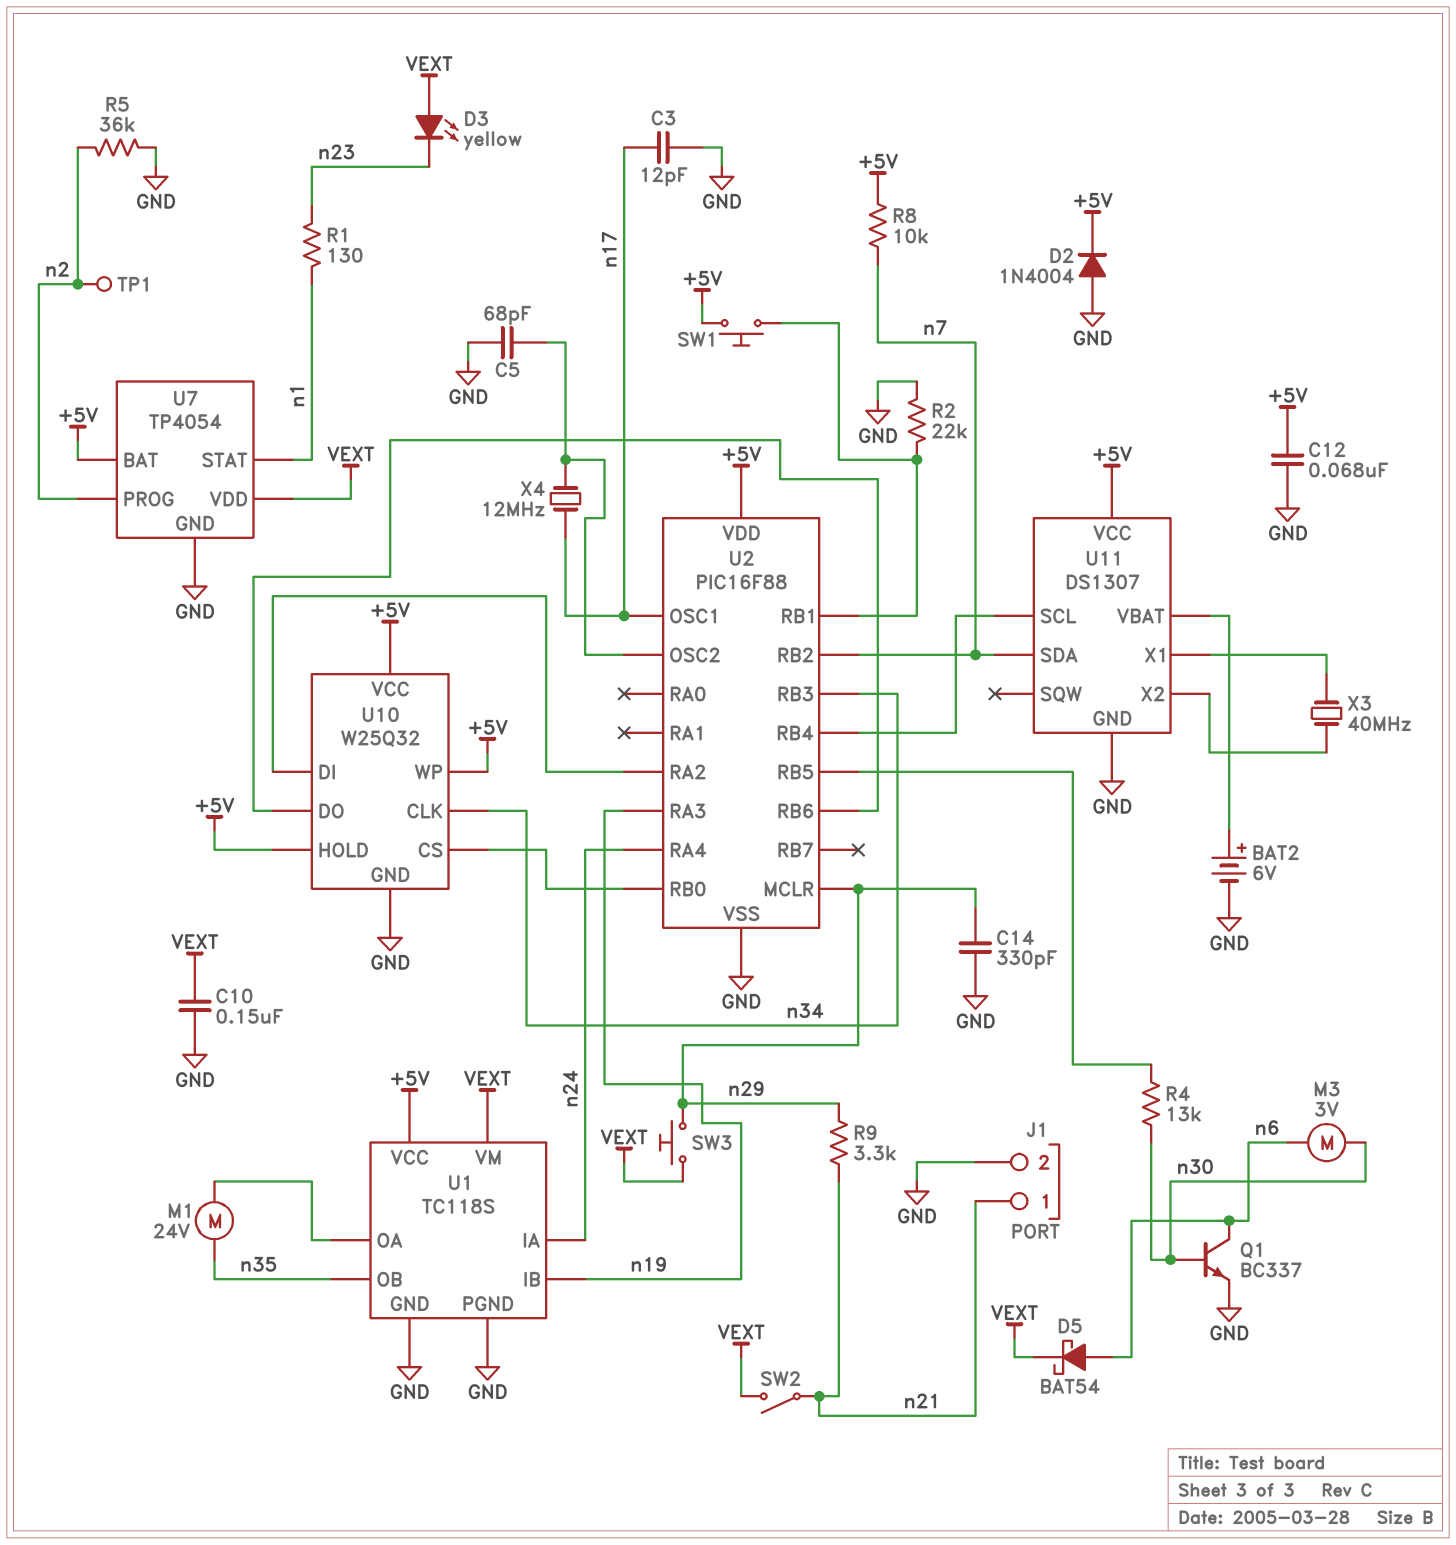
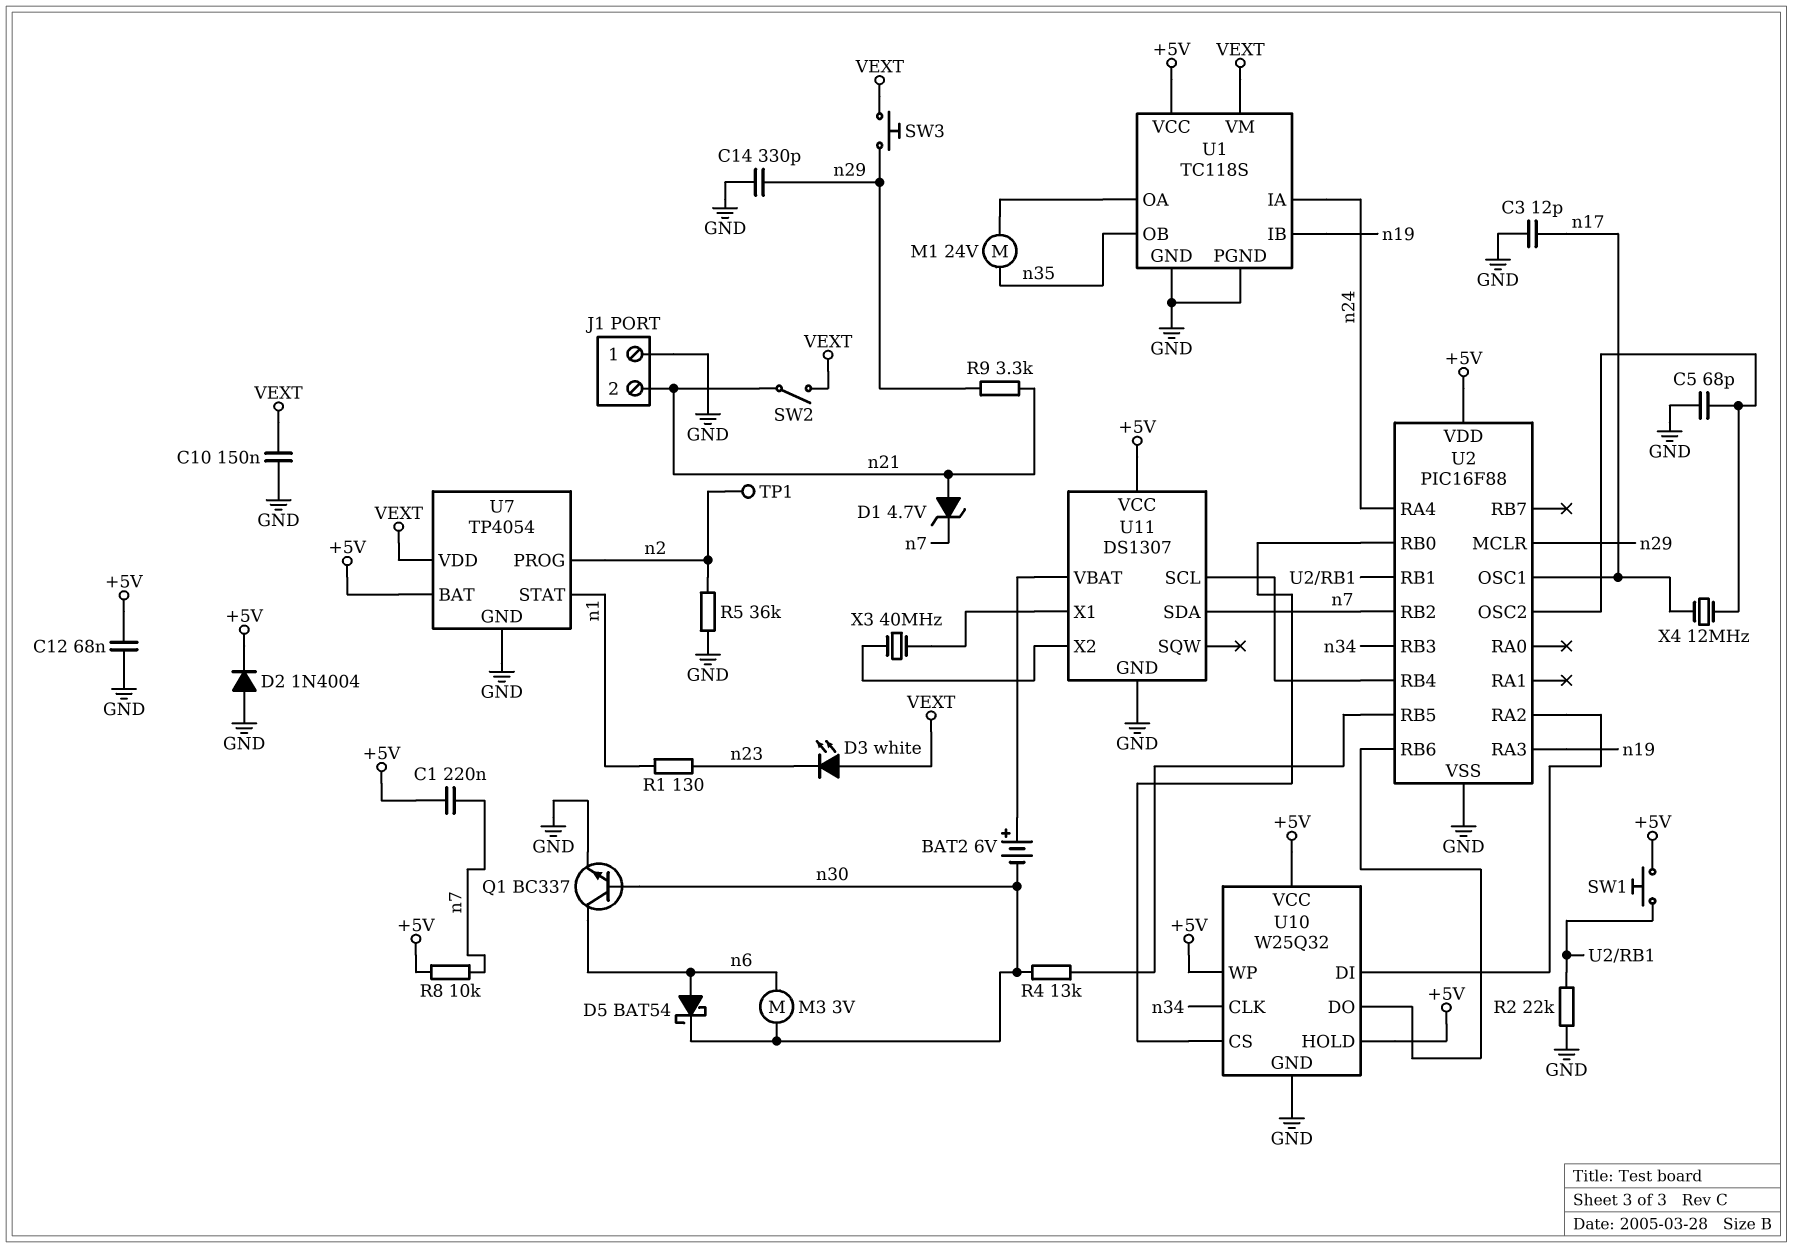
BAT2: 6V (plus U11/VBAT, minus GND) -> 6V (plus U11/VBAT, minus n30)
C1: none -> 220nF (+5V, n7)
D1: none -> zener 4.7V (A n21, K n7)
D3: LED yellow (A VEXT, K n23) -> LED white (A VEXT, K n23)
D5: schottky BAT54 (A n6, K VEXT) -> schottky BAT54 (A n6, K n30)
J1 pin 1: n21 -> GND
J1 pin 2: GND -> n21

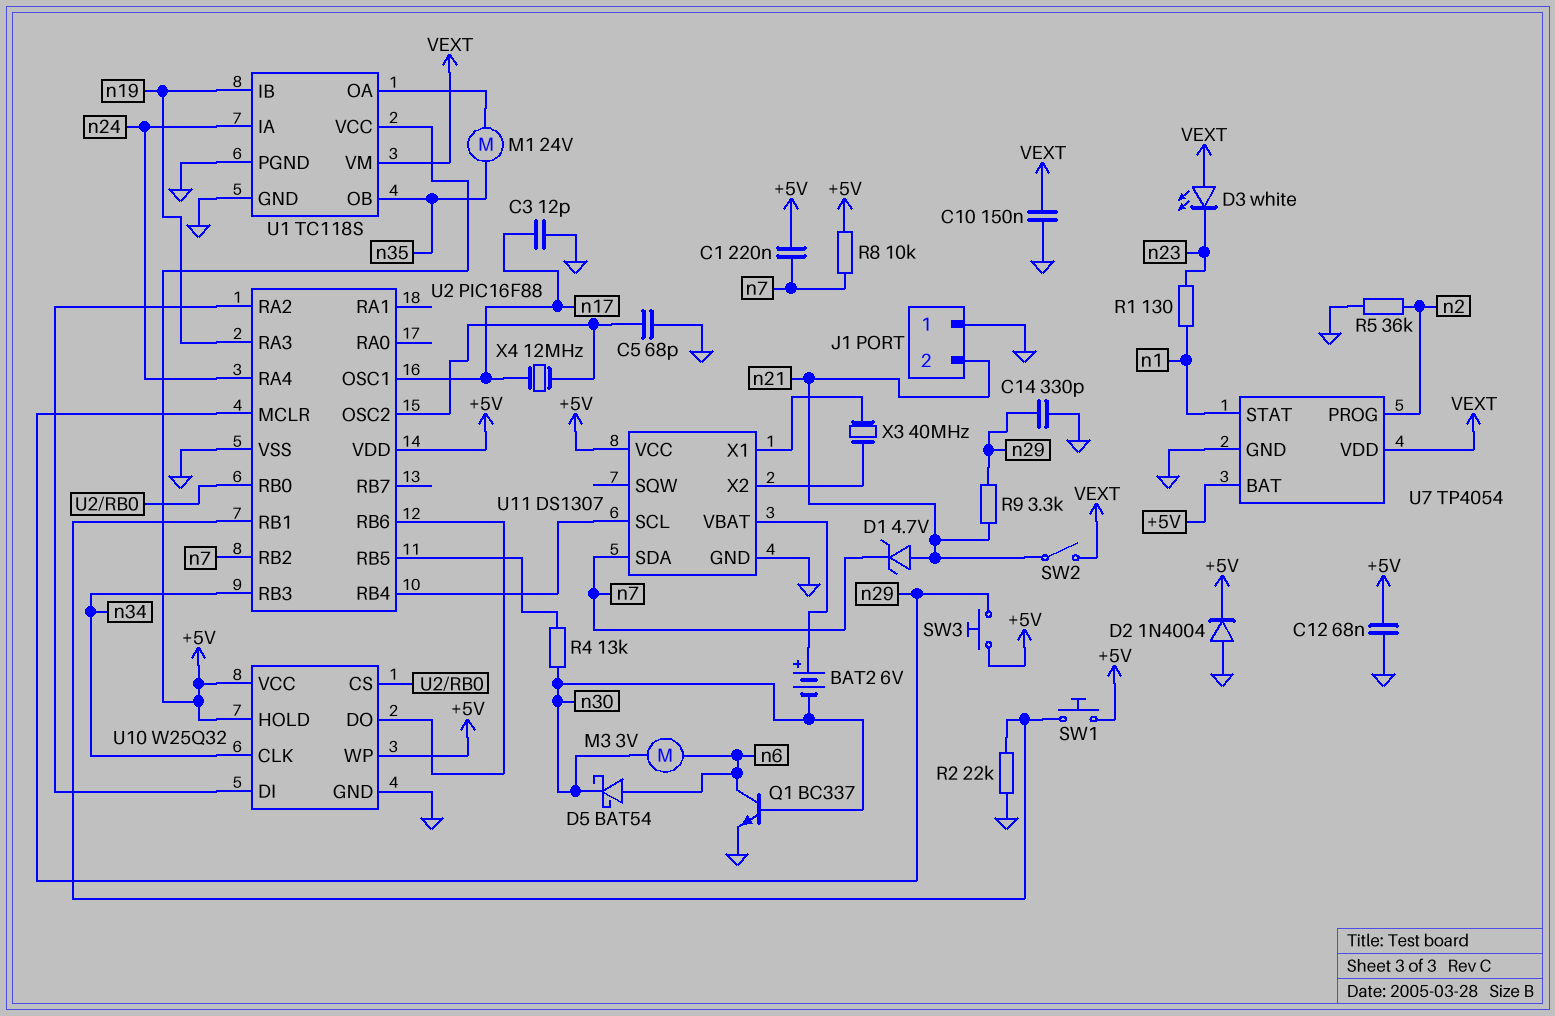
SW3: button (VEXT, n29) -> button (+5V, n29)
TP1: test point (n2) -> none

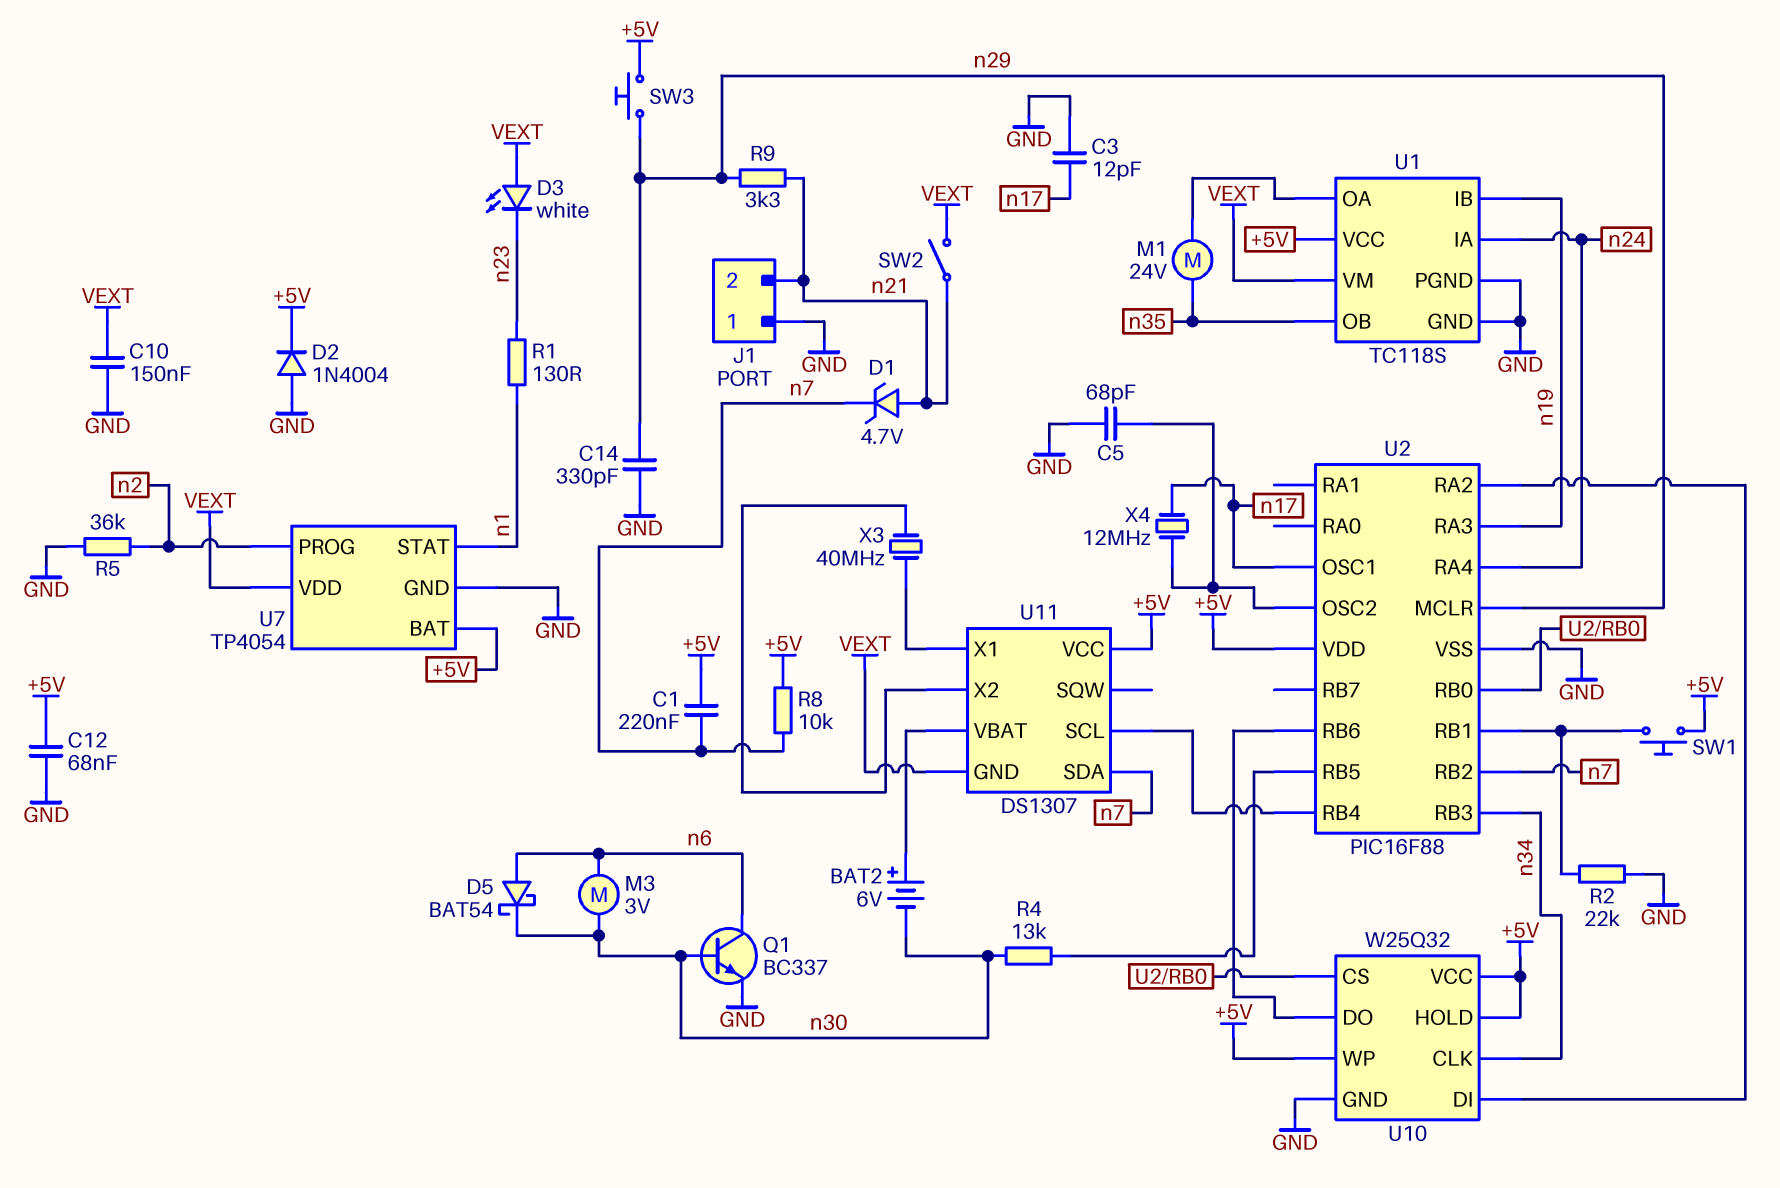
U11 pin GND: GND -> VEXT

